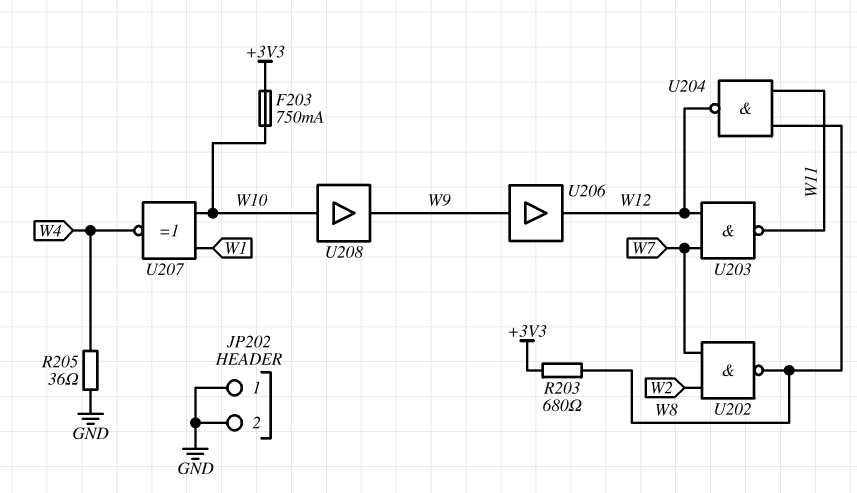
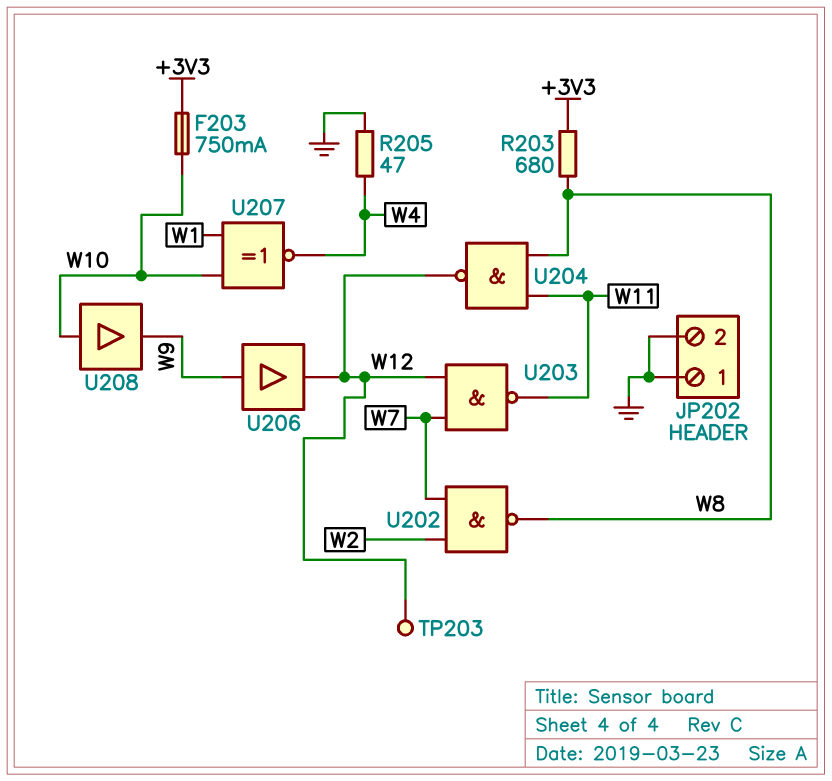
R205: 36 (GND, W4) -> 47 (GND, W4)
TP203: none -> test point (W12)

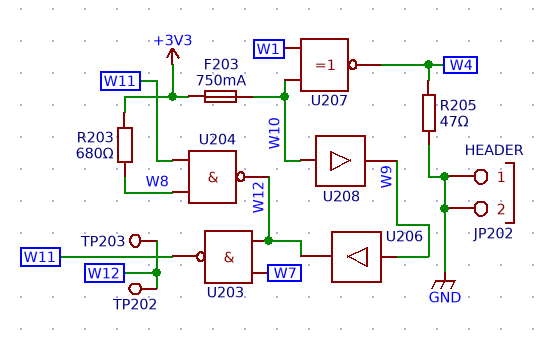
TP202: none -> test point (W12)
U202: NAND (in W2, in W7, out W8) -> none

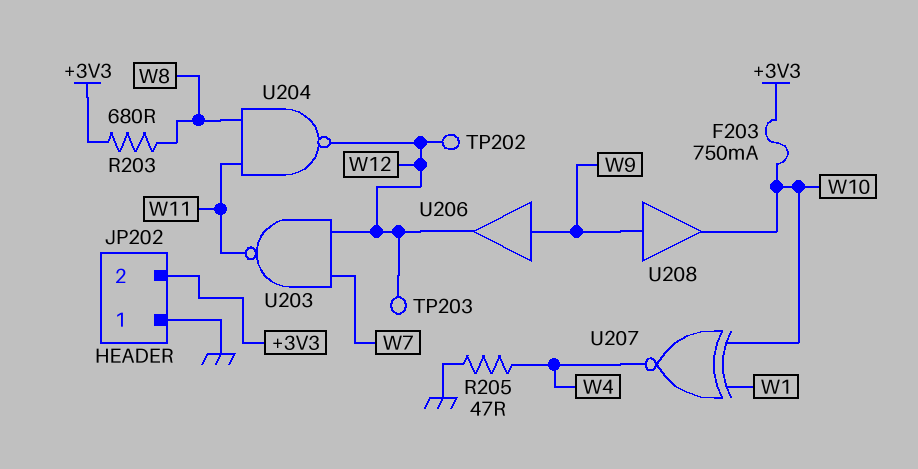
JP202 pin 2: GND -> +3V3
U208: buffer (in W10, out W9) -> buffer (in W9, out W10)

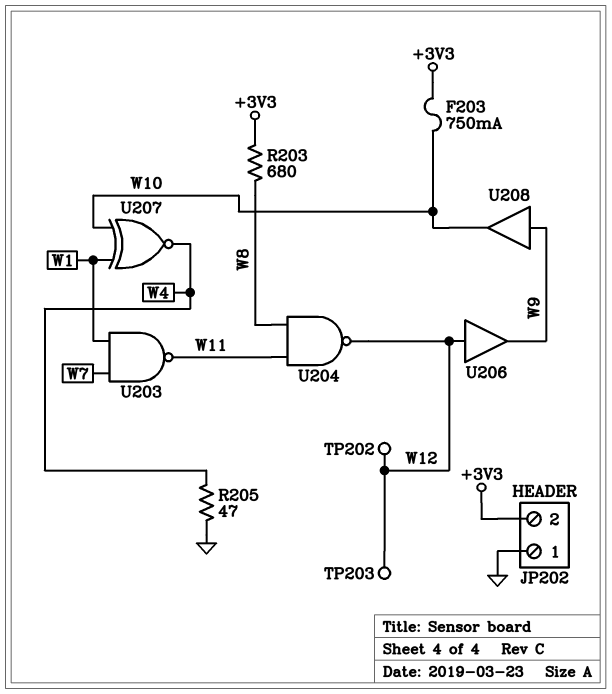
U203: NAND (in W7, in W12, out W11) -> NAND (in W1, in W7, out W11)
U206: buffer (in W9, out W12) -> buffer (in W12, out W9)

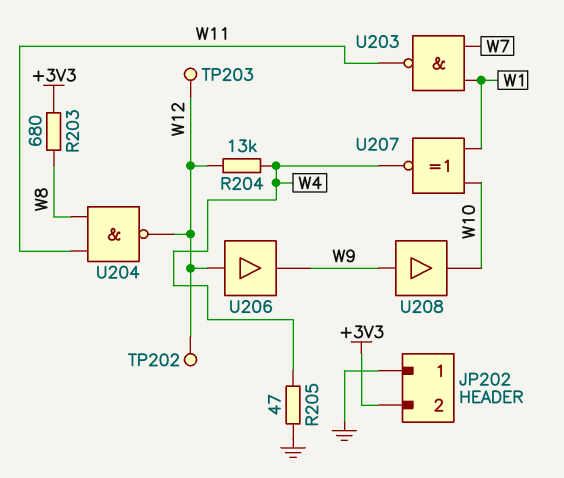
F203: 750mA (+3V3, W10) -> none
R204: none -> 13k (W4, W12)

